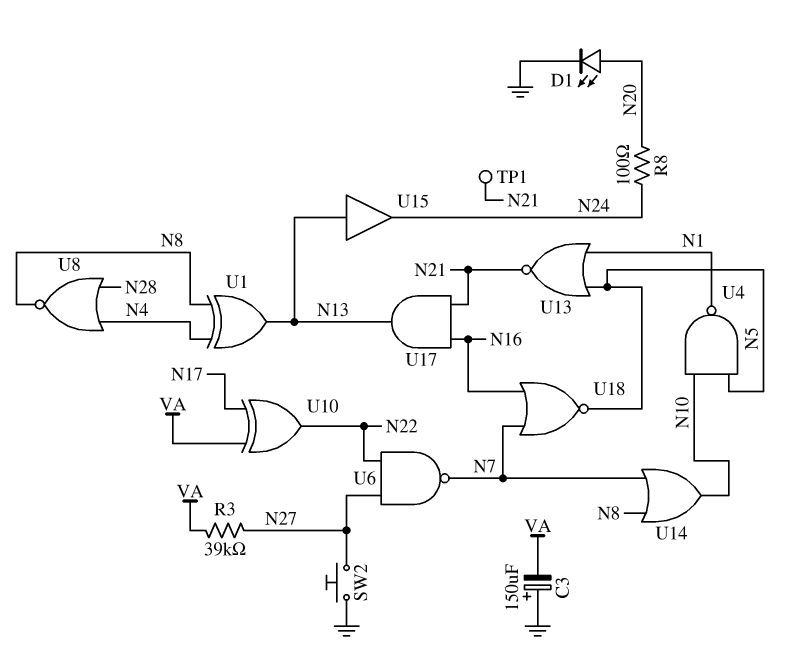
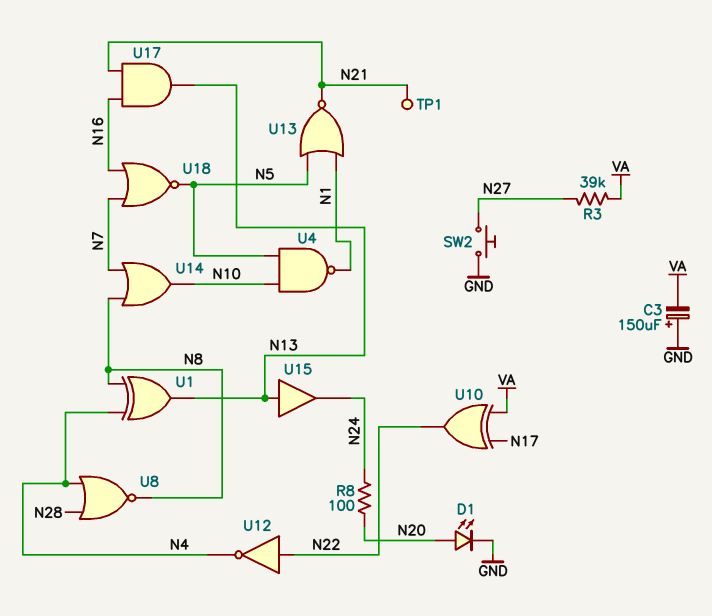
U6: NAND (in N22, in N27, out N7) -> none
U12: none -> NOT (in N22, out N4)

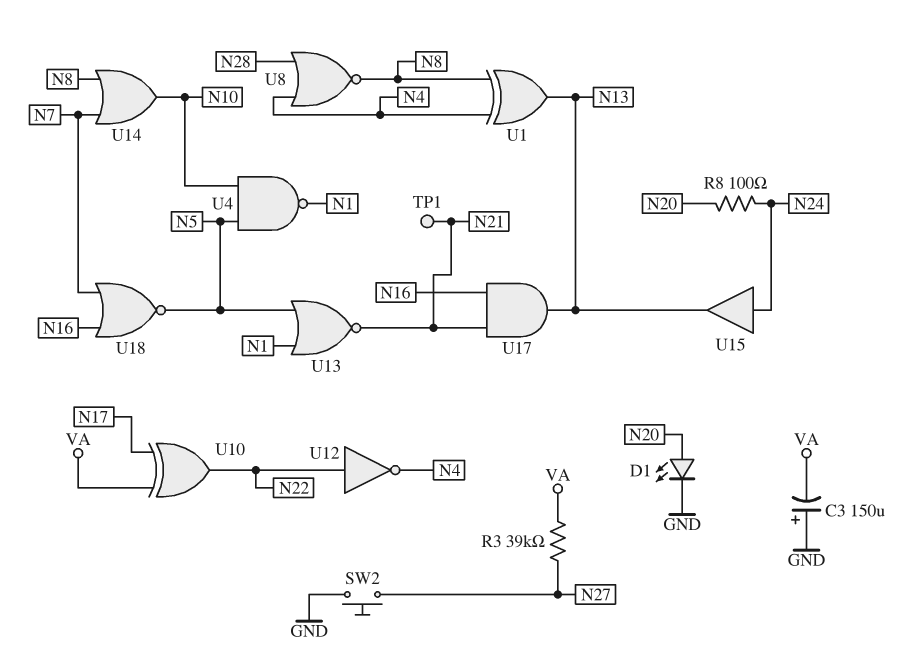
U15: buffer (in N13, out N24) -> buffer (in N24, out N13)

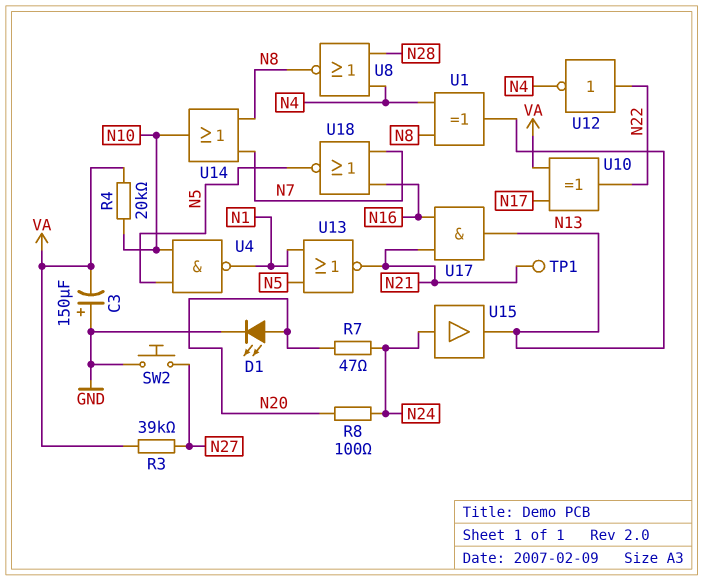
R4: none -> 20k (N10, VA)
R7: none -> 47 (N20, N24)

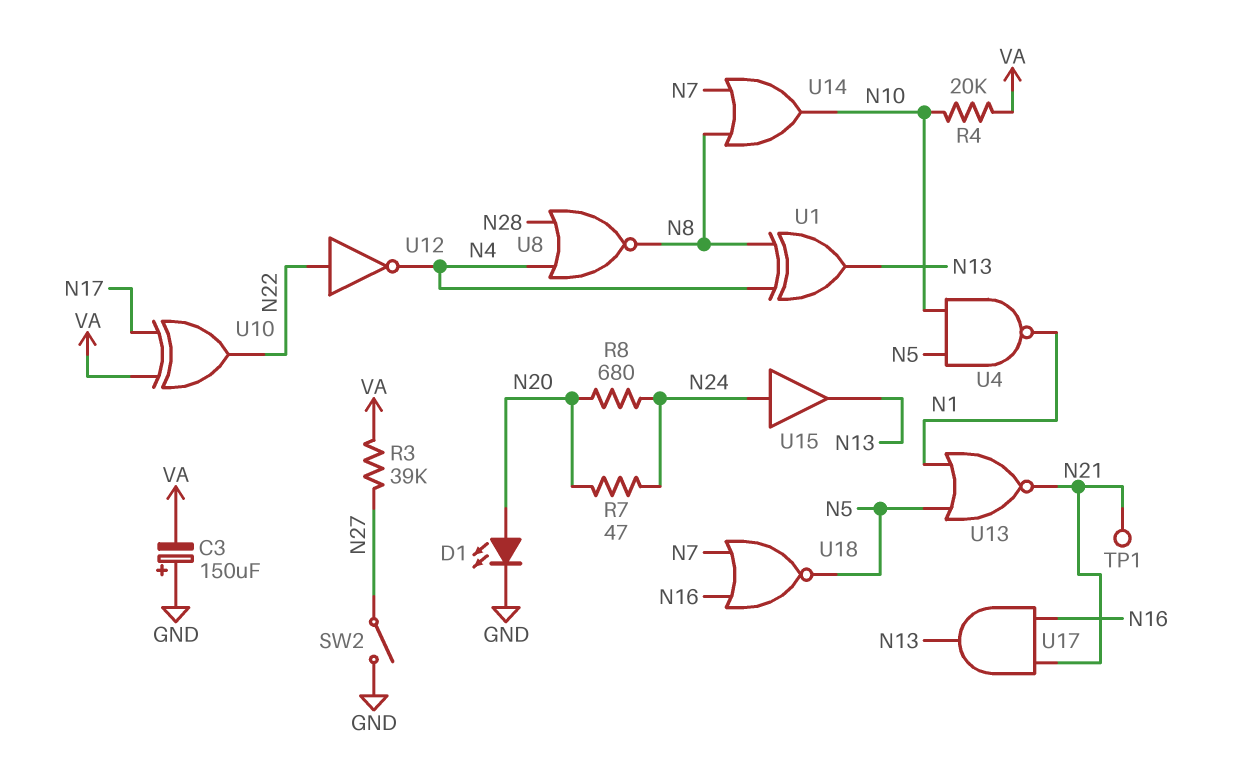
R8: 100 (N20, N24) -> 680 (N20, N24)
SW2: button (GND, N27) -> switch (GND, N27)

